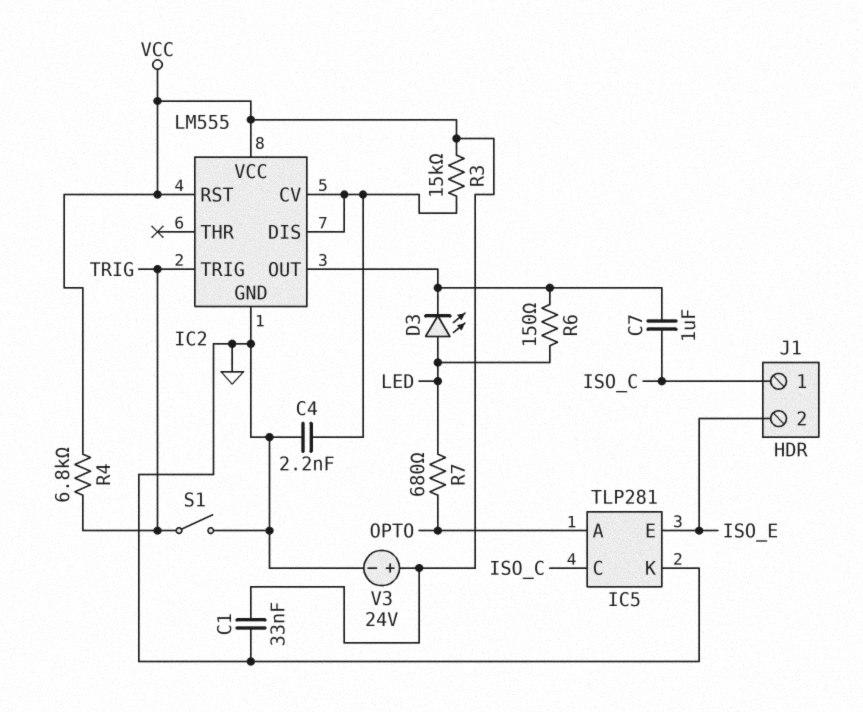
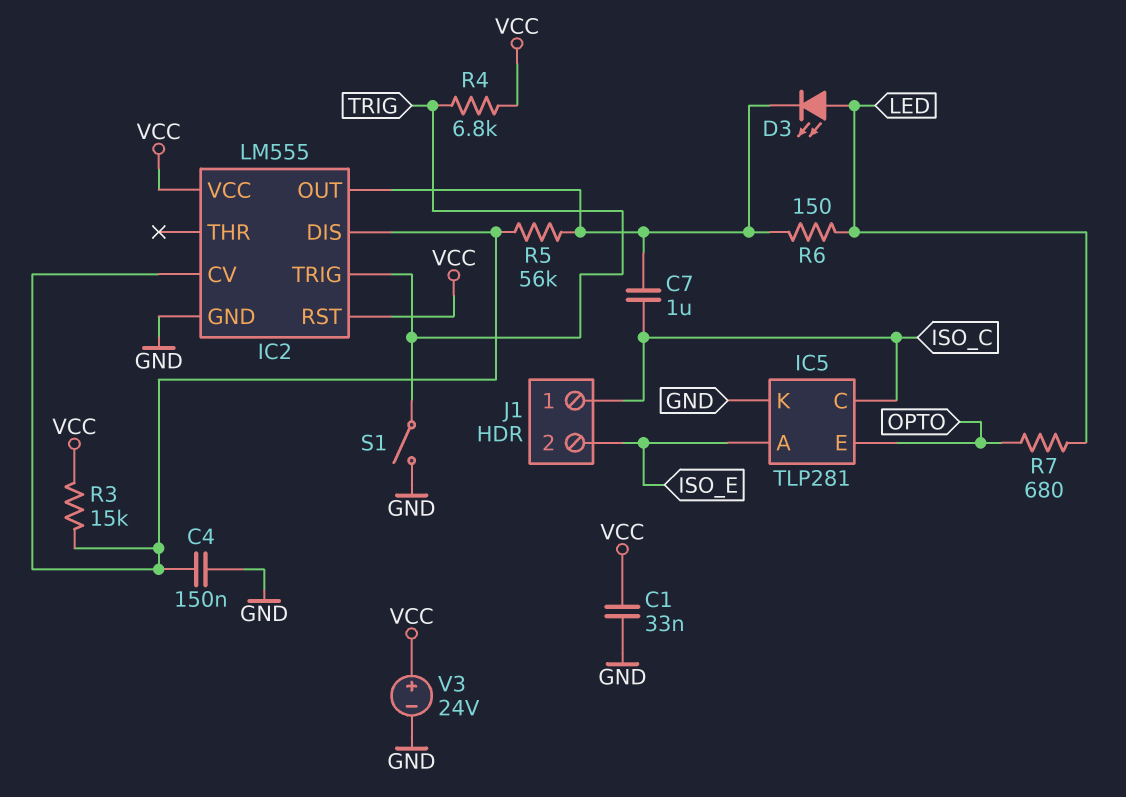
C4: 2.2nF (GND, IC2/CV) -> 150nF (GND, IC2/CV)
IC5 pin A: OPTO -> ISO_E
IC5 pin E: ISO_E -> OPTO
R5: none -> 56k (IC2/CV, IC2/OUT)

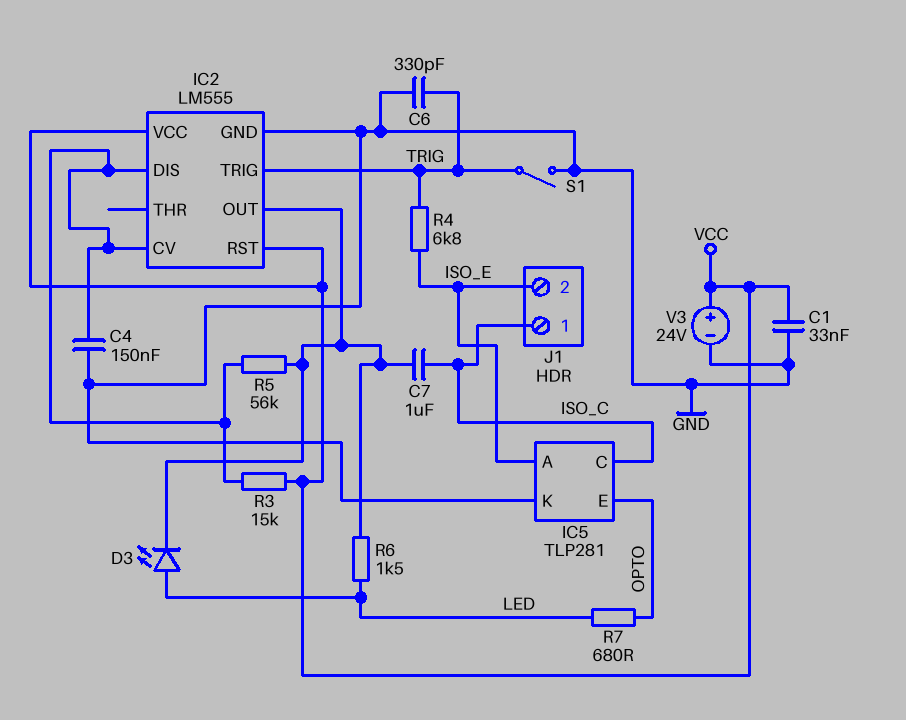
C6: none -> 330pF (GND, TRIG)
R4: 6.8k (TRIG, VCC) -> 6.8k (ISO_E, TRIG)
R6: 150 (IC2/OUT, LED) -> 1.5k (IC2/OUT, LED)

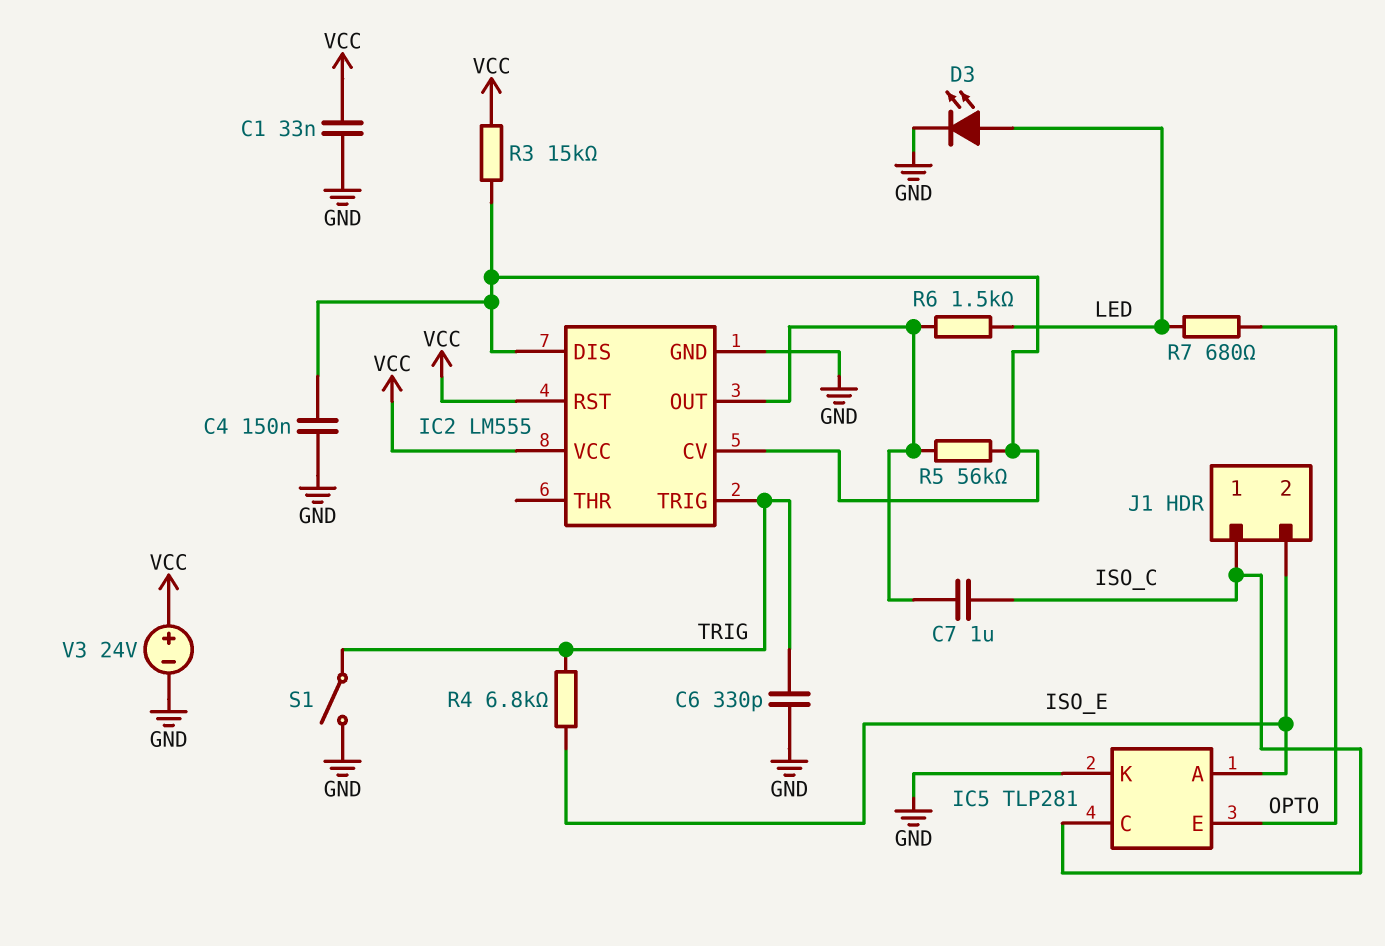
D3: LED (A LED, K IC2/OUT) -> LED (A LED, K GND)

